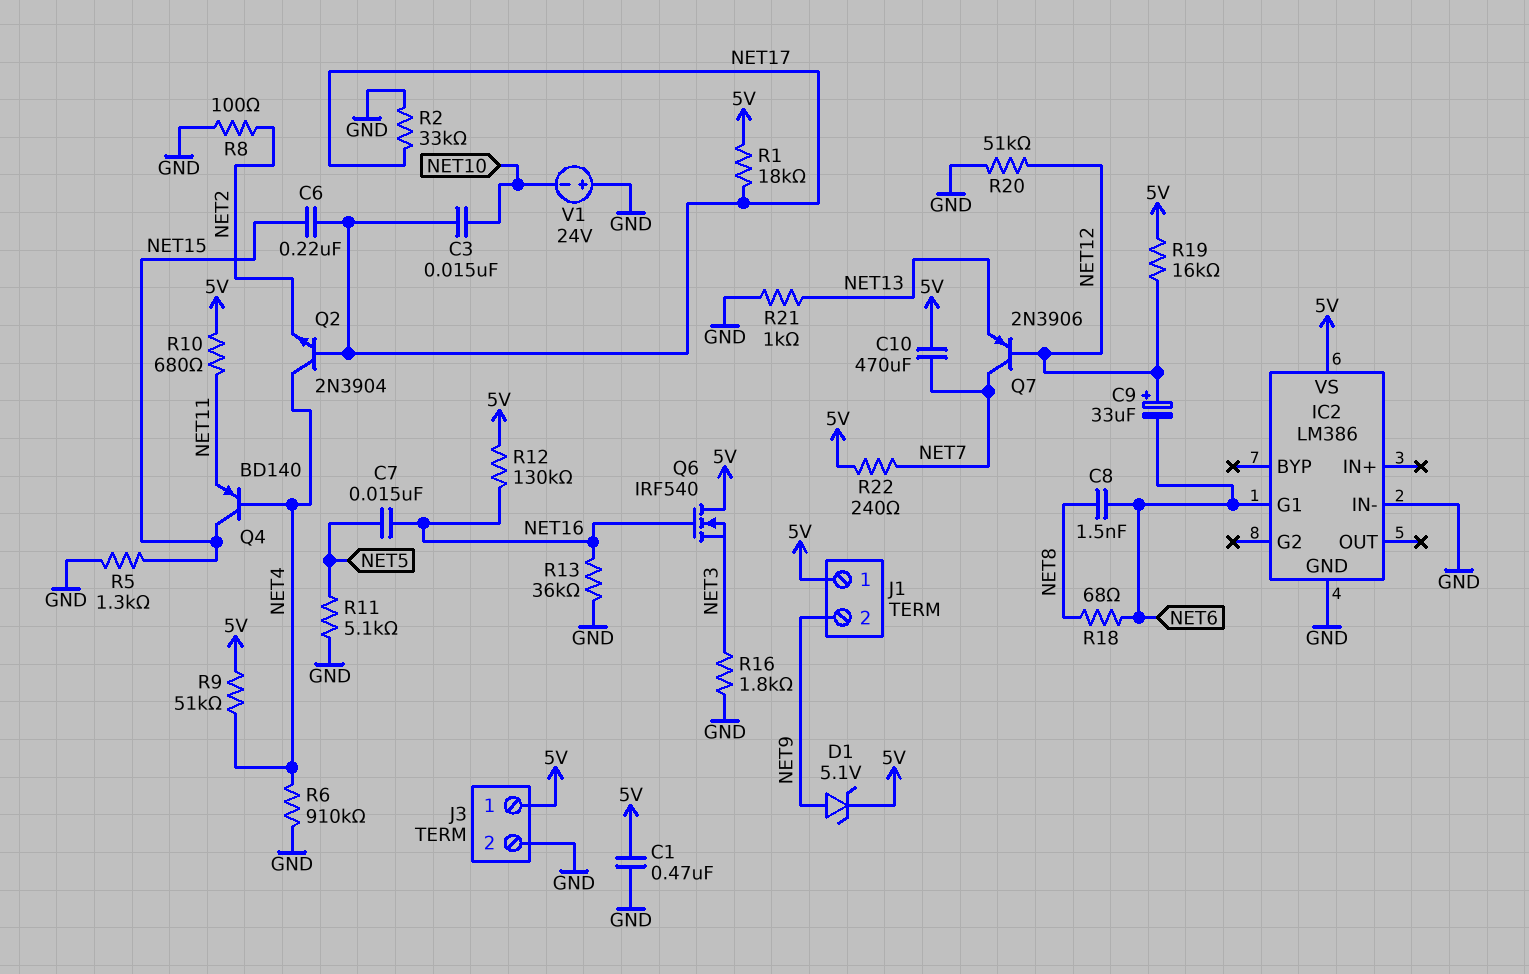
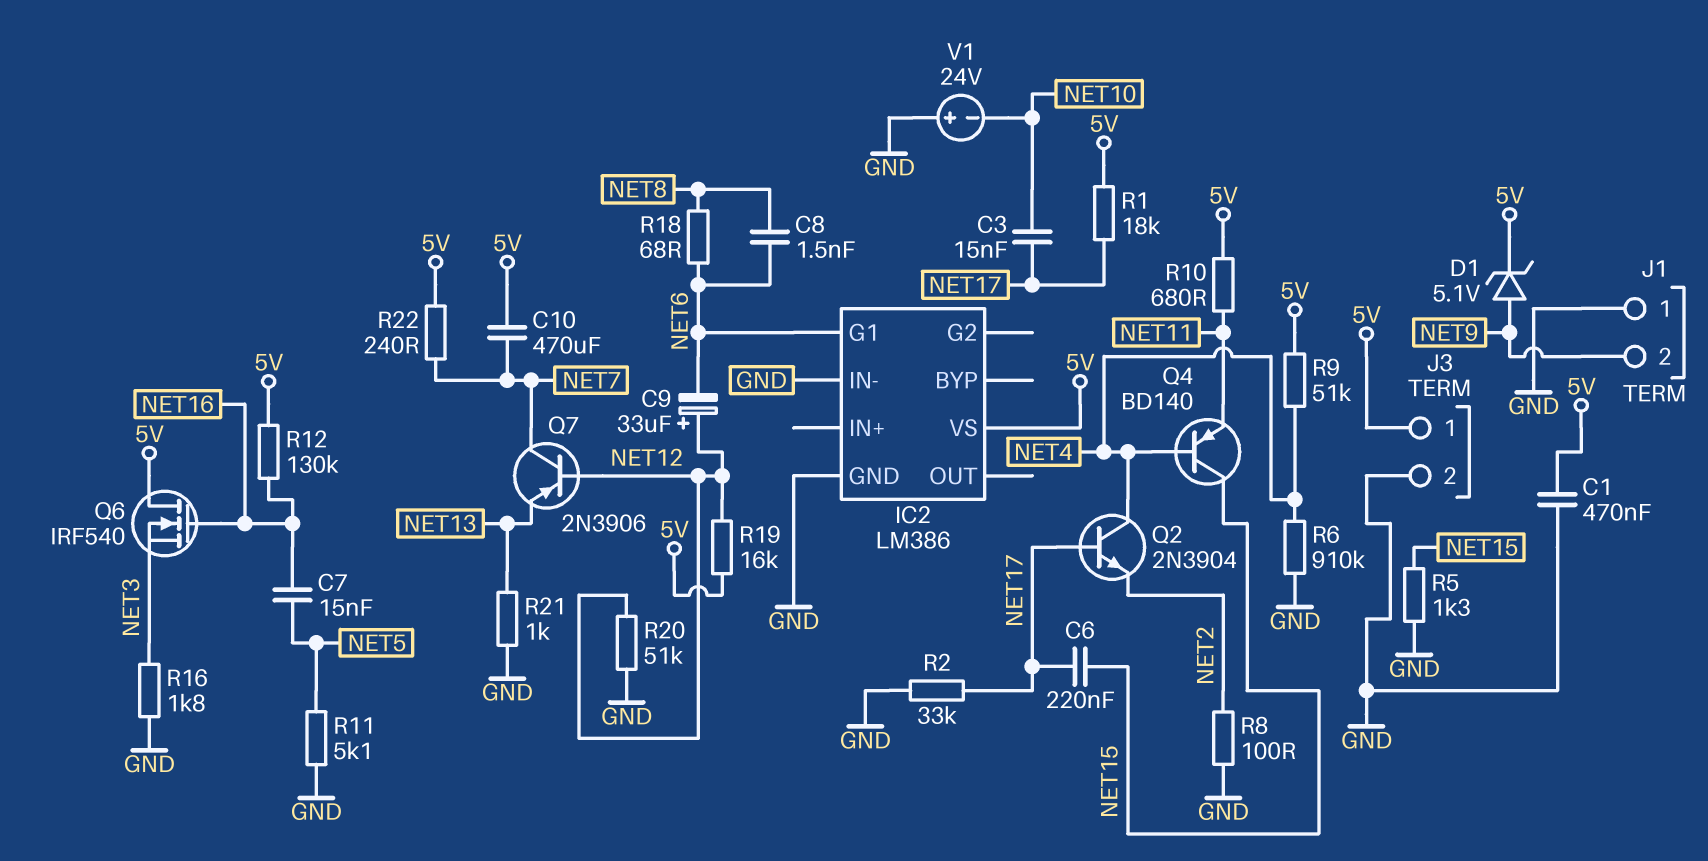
J1 pin 1: 5V -> GND
R13: 36k (GND, NET16) -> none

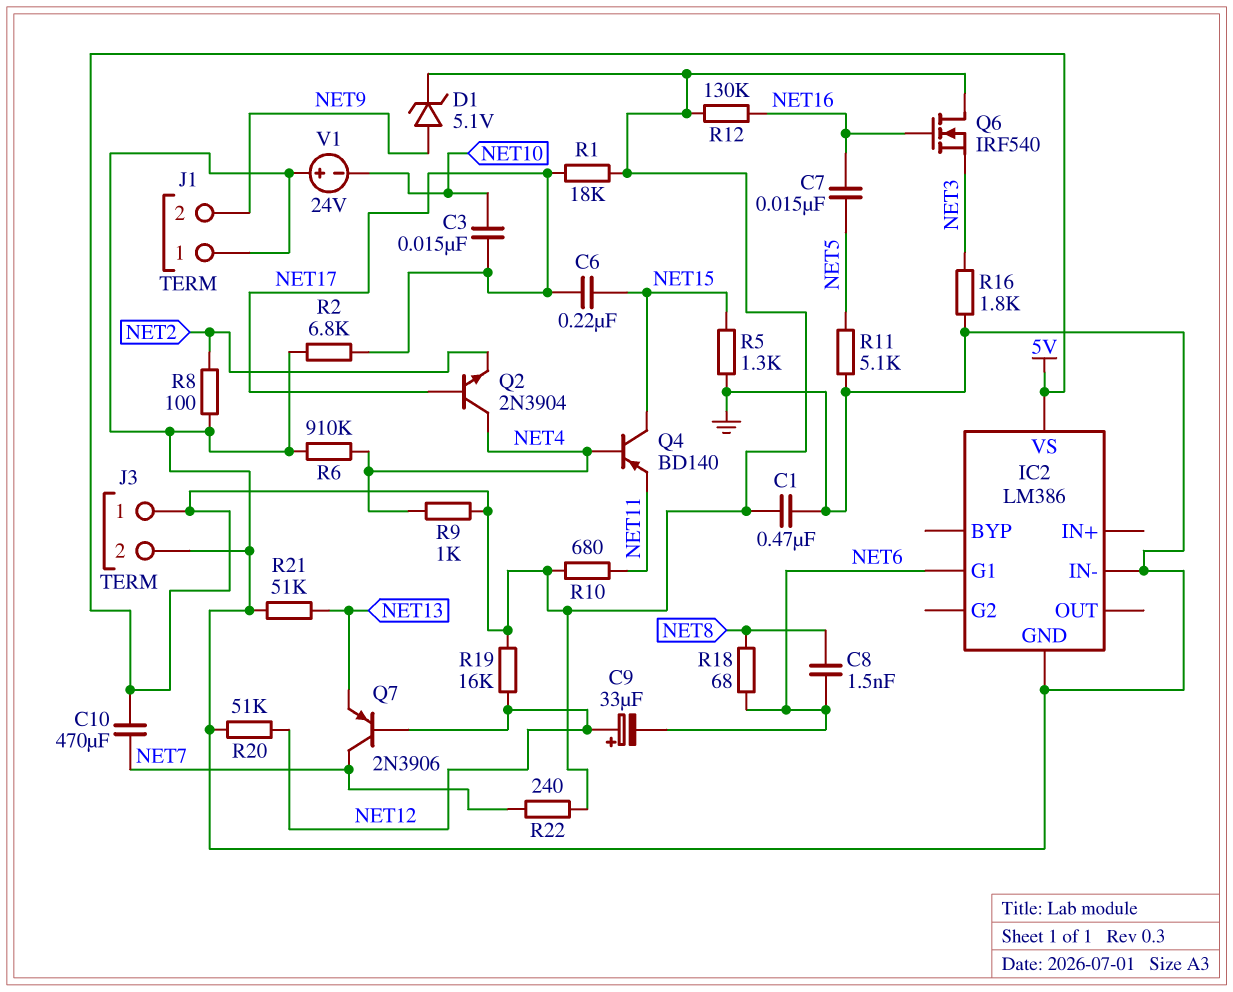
R2: 33k (GND, NET17) -> 6.8k (GND, NET17)
R9: 51k (5V, NET4) -> 1k (5V, NET4)
R21: 1k (GND, NET13) -> 51k (GND, NET13)

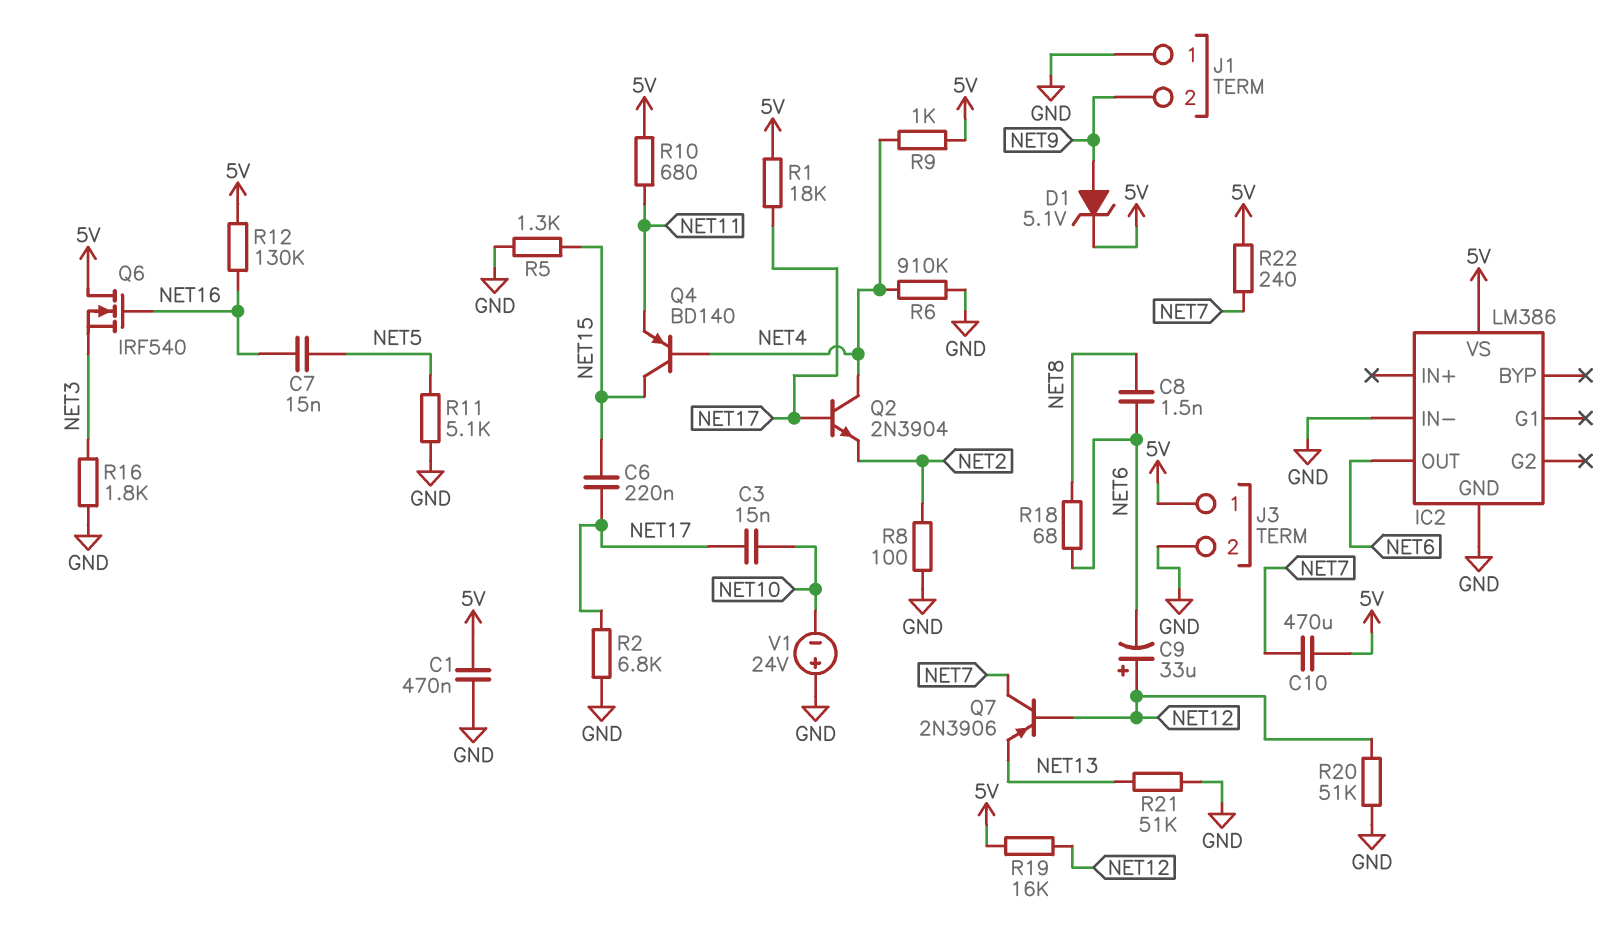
IC2 pin G1: NET6 -> none
IC2 pin OUT: none -> NET6

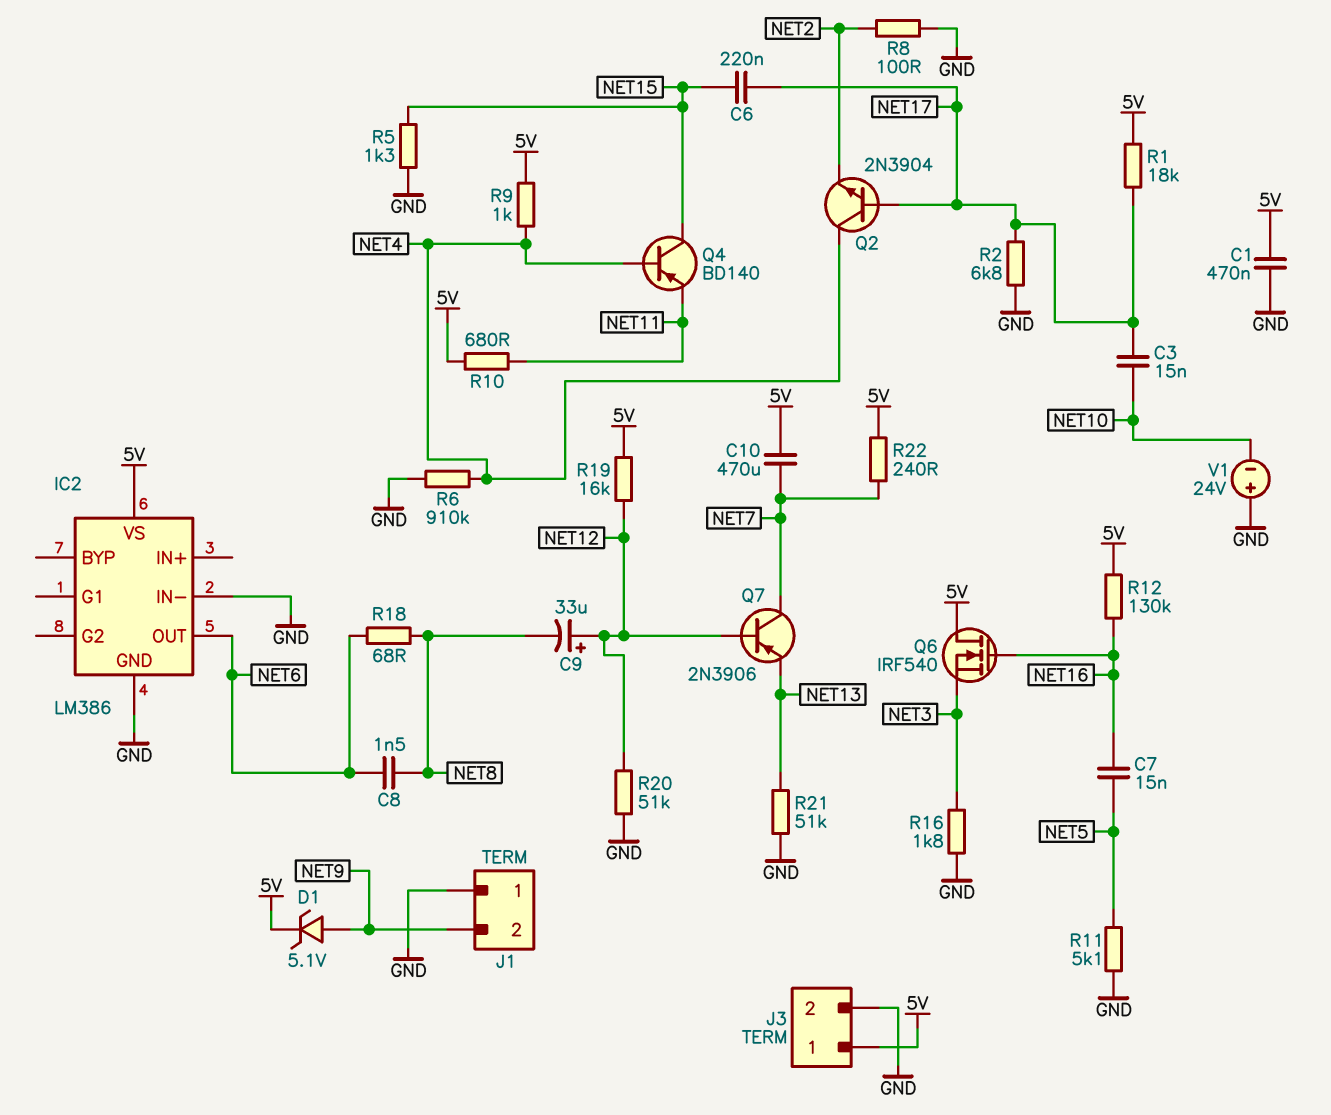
C9: 33uF (plus NET12, minus NET6) -> 33uF (plus NET12, minus NET8)

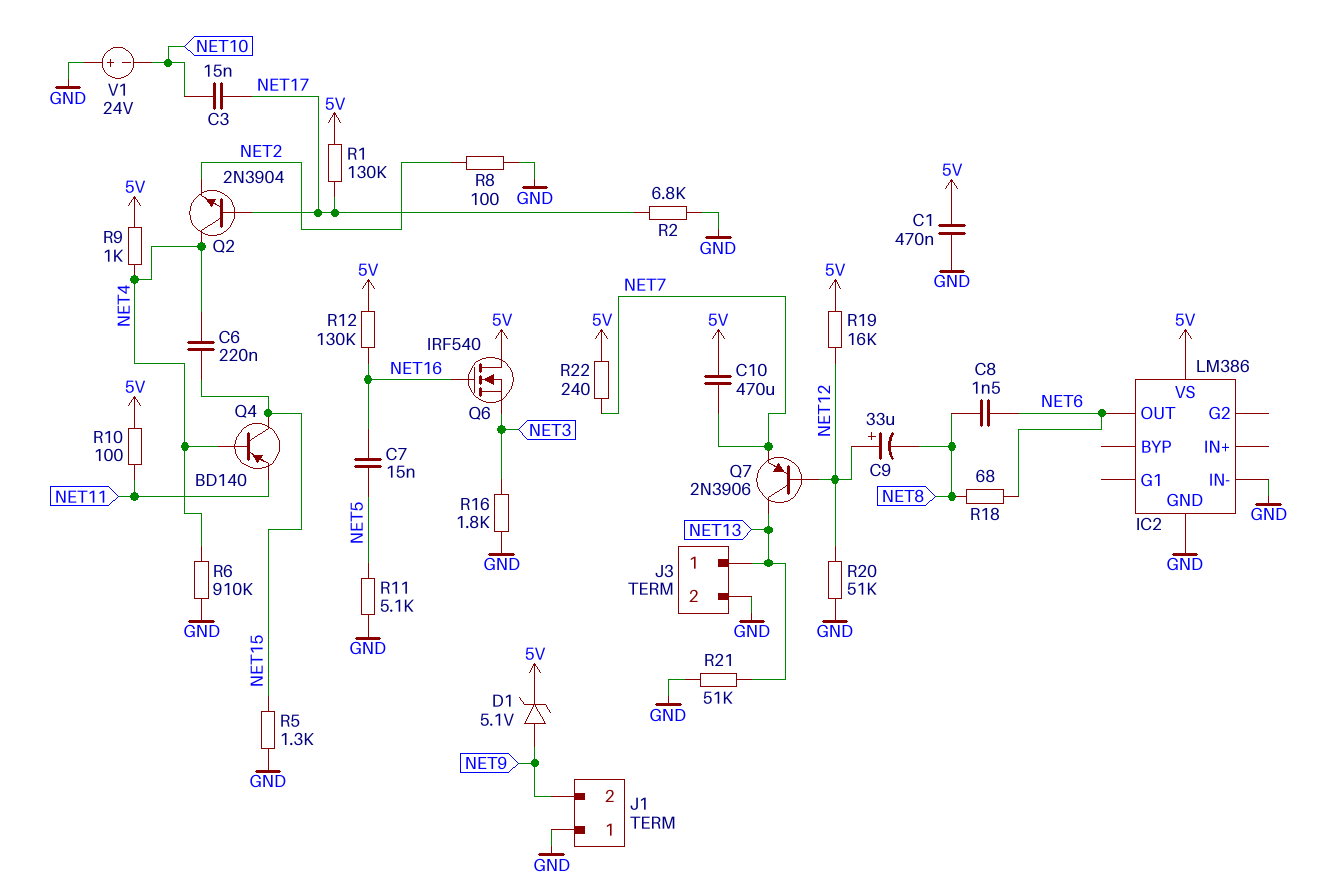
C6: 220nF (NET15, NET17) -> 220nF (NET4, NET15)
J3 pin 1: 5V -> NET13
Q7: PNP 2N3906 (B NET12, C NET7, E NET13) -> PNP 2N3906 (B NET12, C NET13, E NET7)
R1: 18k (5V, NET17) -> 130k (5V, NET17)
R10: 680 (5V, NET11) -> 100 (5V, NET11)

